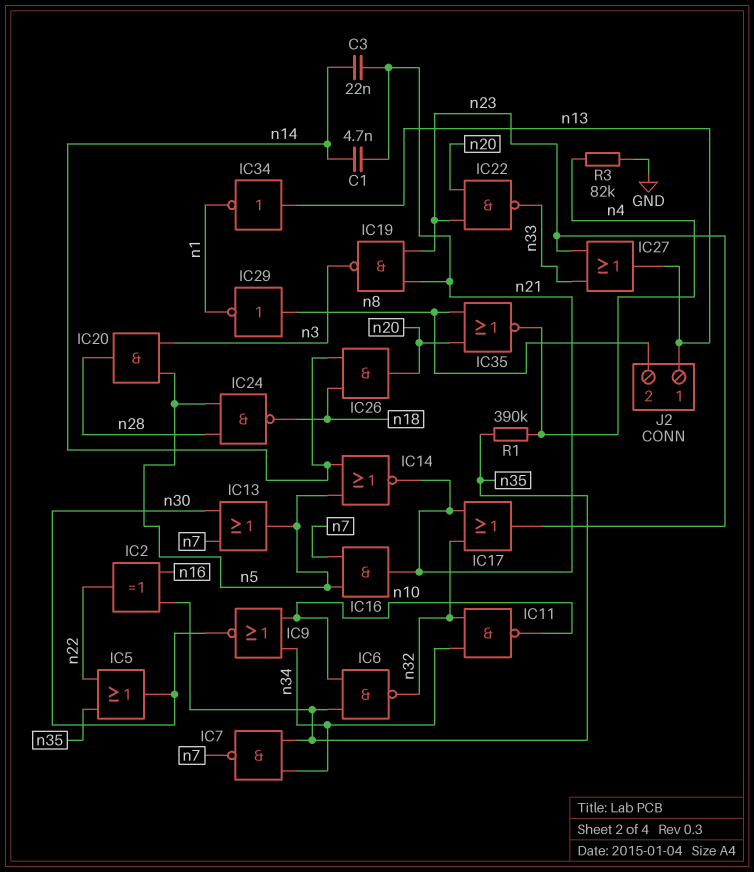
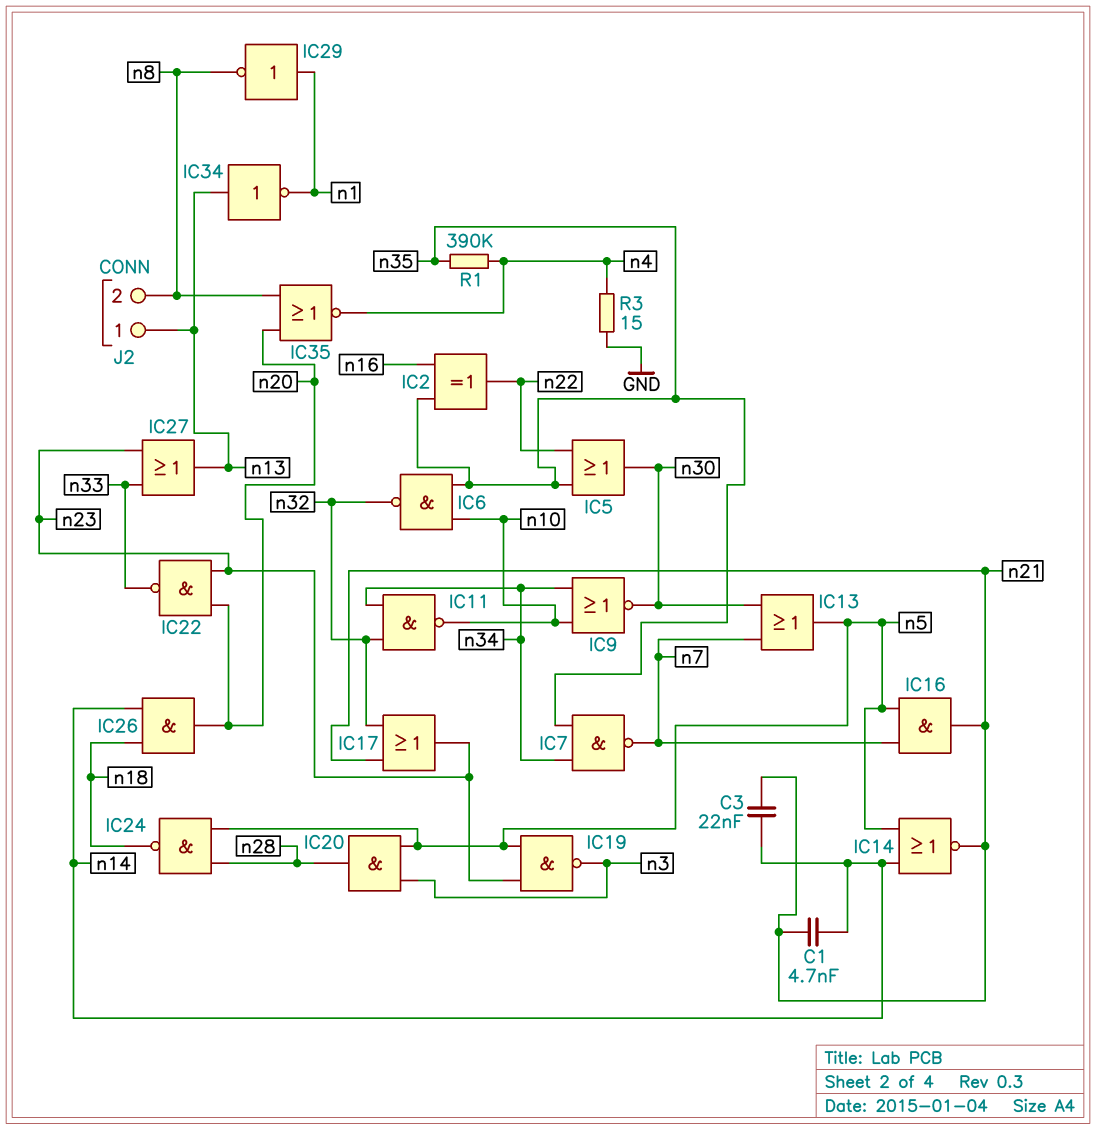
IC19: NAND (in n21, in n23, out n3) -> NAND (in n5, in n23, out n3)
IC29: NOT (in n8, out n1) -> NOT (in n1, out n8)
R3: 82k (GND, n4) -> 15 (GND, n4)

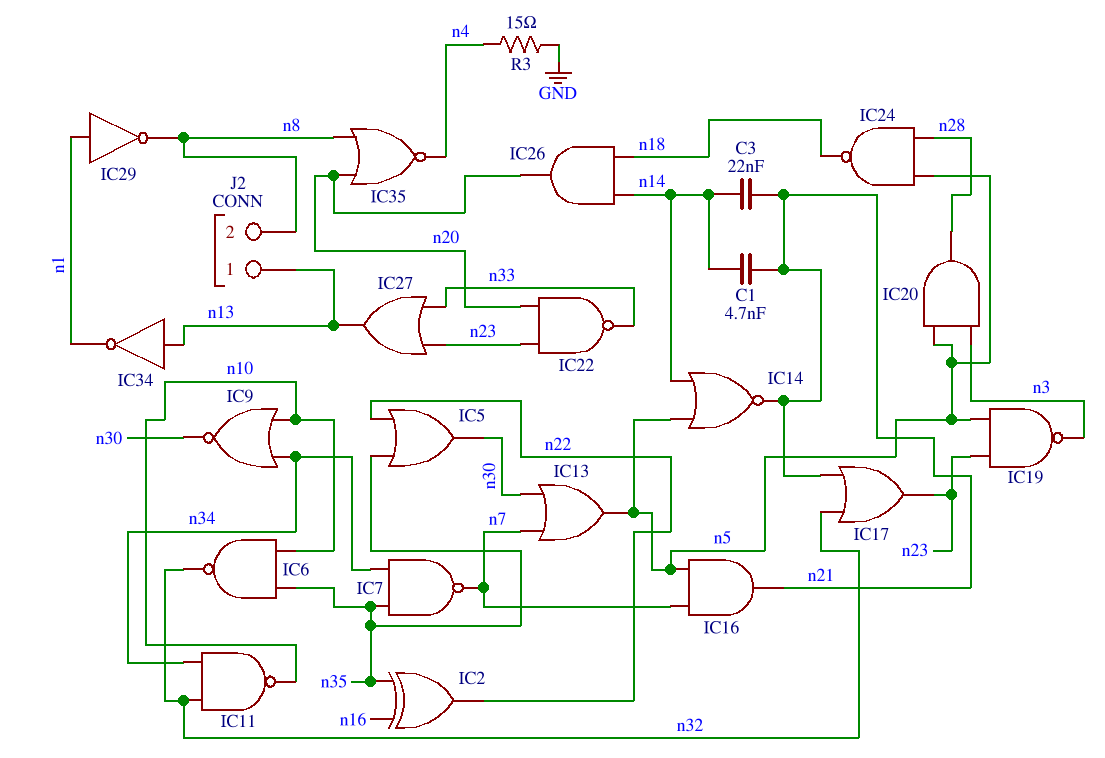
R1: 390k (n4, n35) -> none

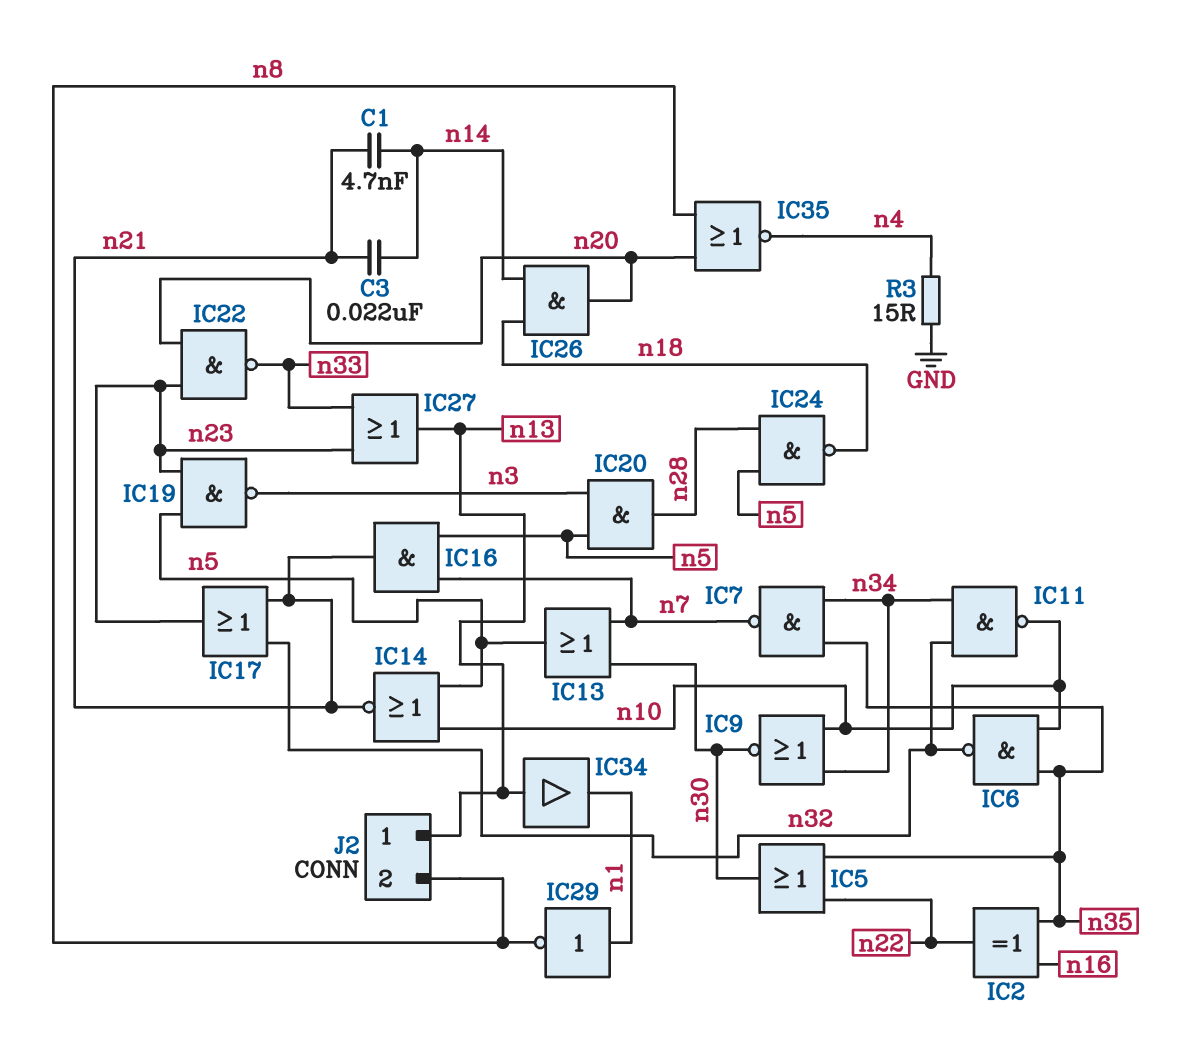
IC14: NOR (in n5, in n14, out n21) -> NOR (in n5, in n10, out n21)
IC34: NOT (in n13, out n1) -> buffer (in n13, out n1)

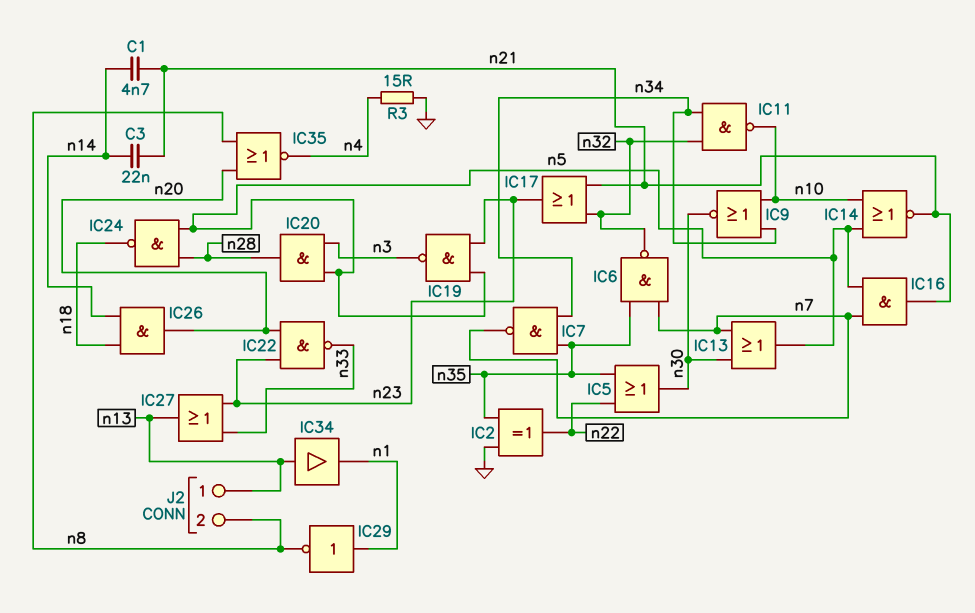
IC2: XOR (in n16, in n35, out n22) -> XOR (in GND, in n35, out n22)
IC6: NAND (in n10, in n35, out n32) -> NAND (in n7, in n35, out n32)

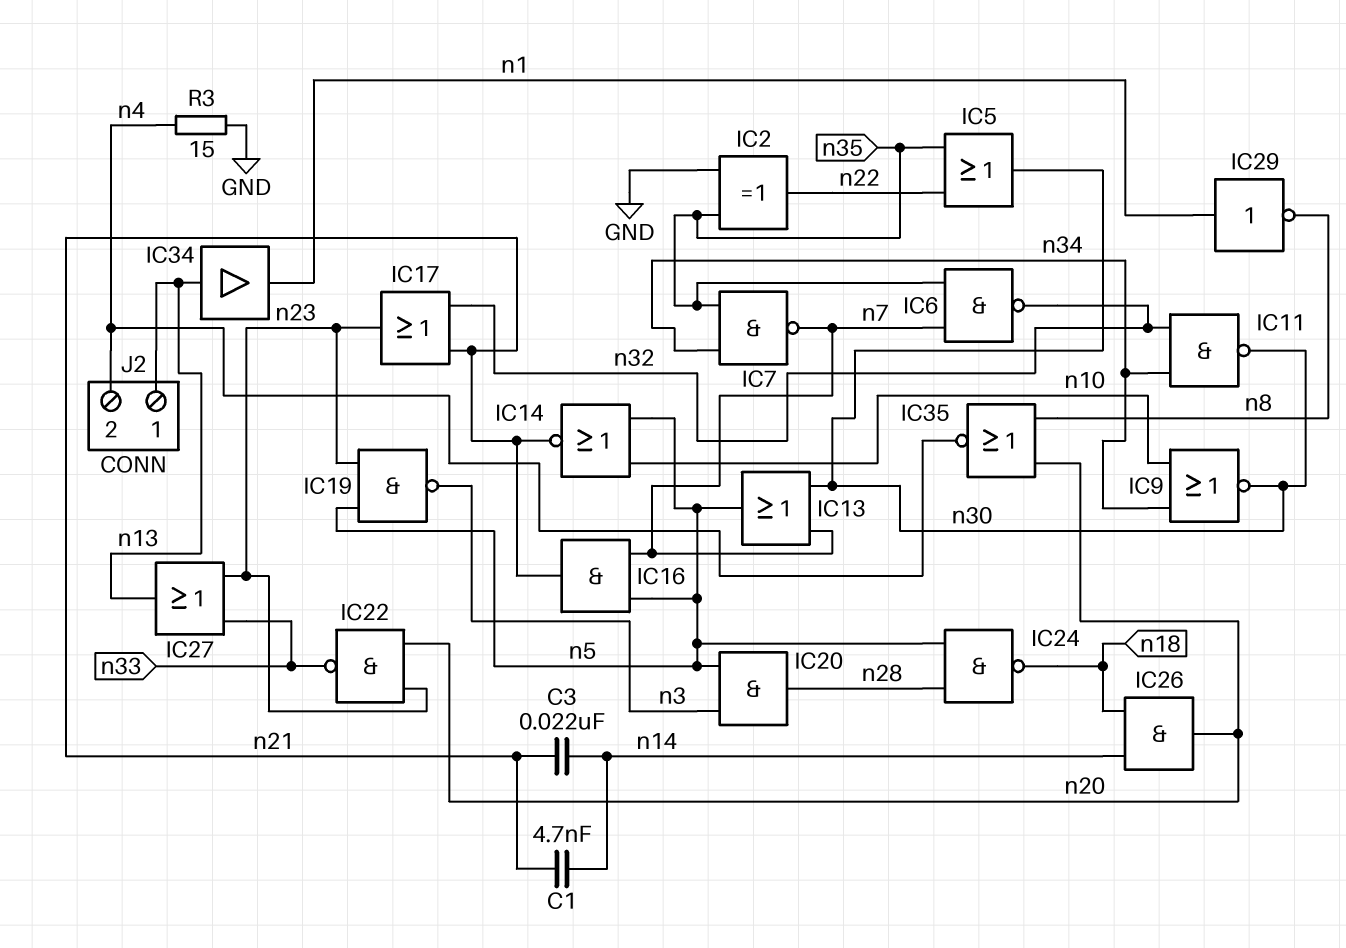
IC11: NAND (in n32, in n34, out n10) -> NAND (in n32, in n34, out n30)
J2 pin 2: n8 -> n4

